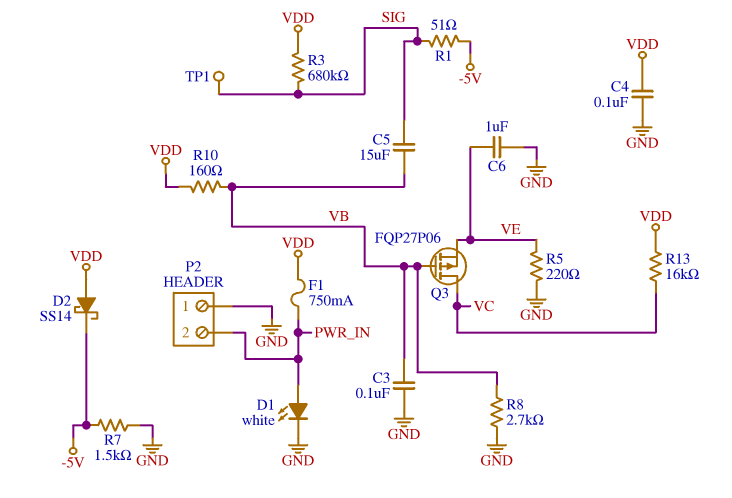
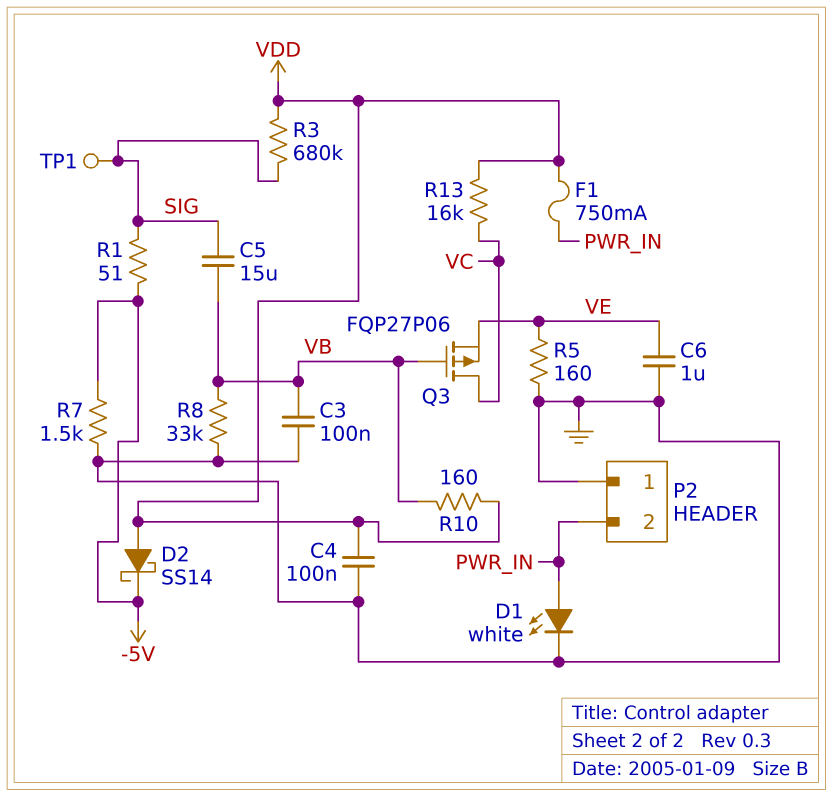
R5: 220 (GND, VE) -> 160 (GND, VE)
R8: 2.7k (GND, VB) -> 33k (GND, VB)

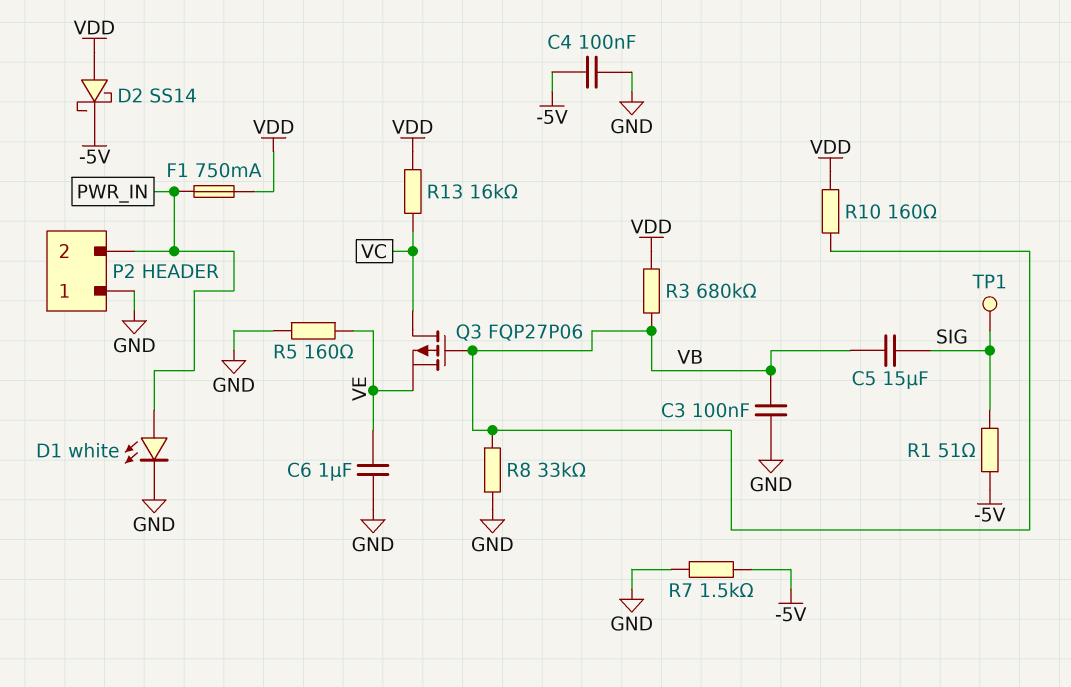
C4: 100nF (GND, VDD) -> 100nF (-5V, GND)
R3: 680k (SIG, VDD) -> 680k (VB, VDD)

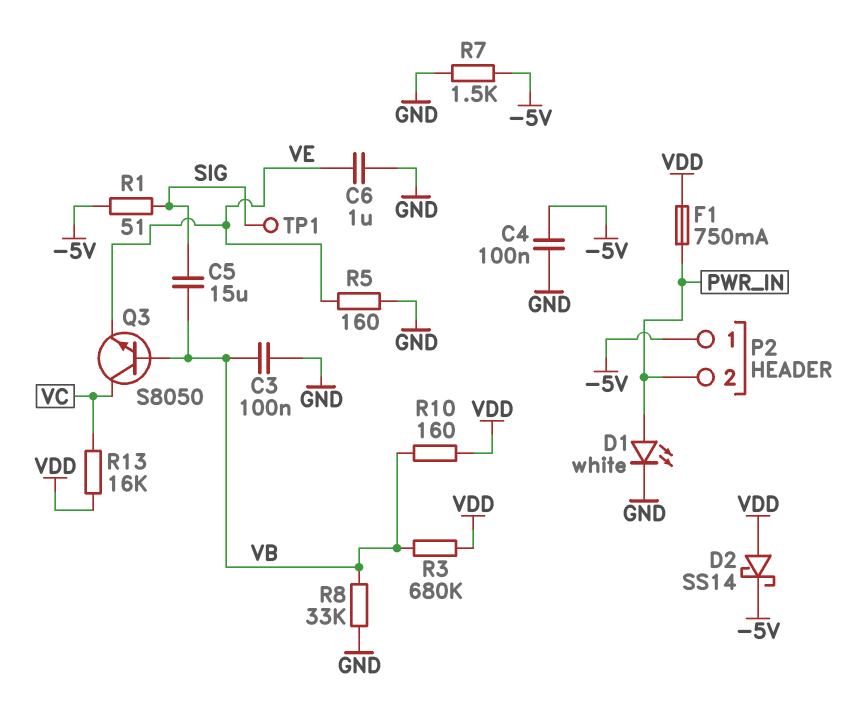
P2 pin 1: GND -> -5V
Q3: PMOS FQP27P06 (G VB, D VC, S VE) -> NPN S8050 (B VB, C VC, E VE)

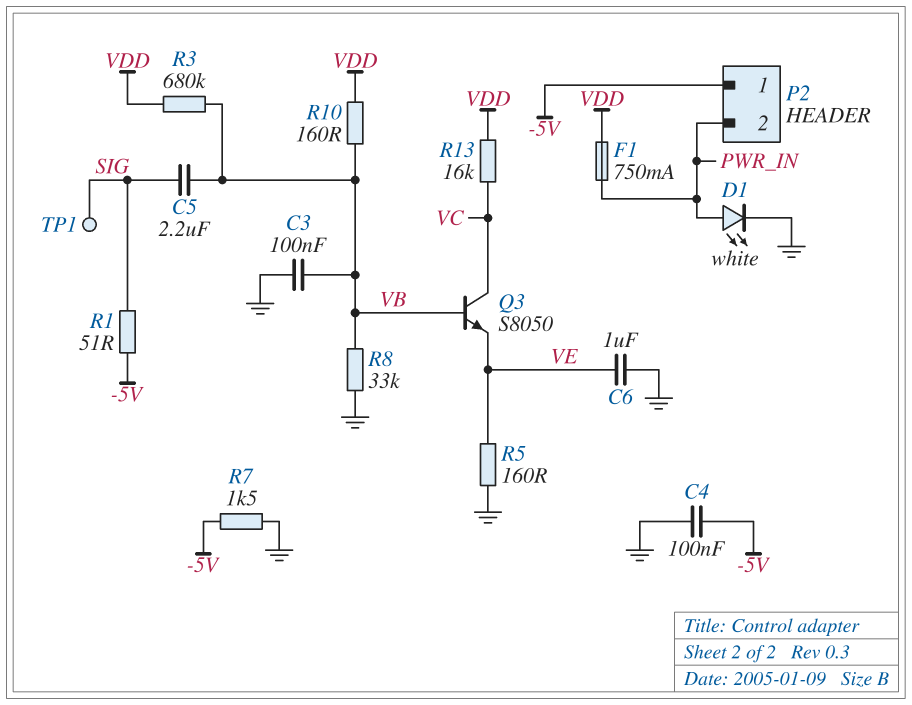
C5: 15uF (SIG, VB) -> 2.2uF (SIG, VB)
D2: schottky SS14 (A VDD, K -5V) -> none

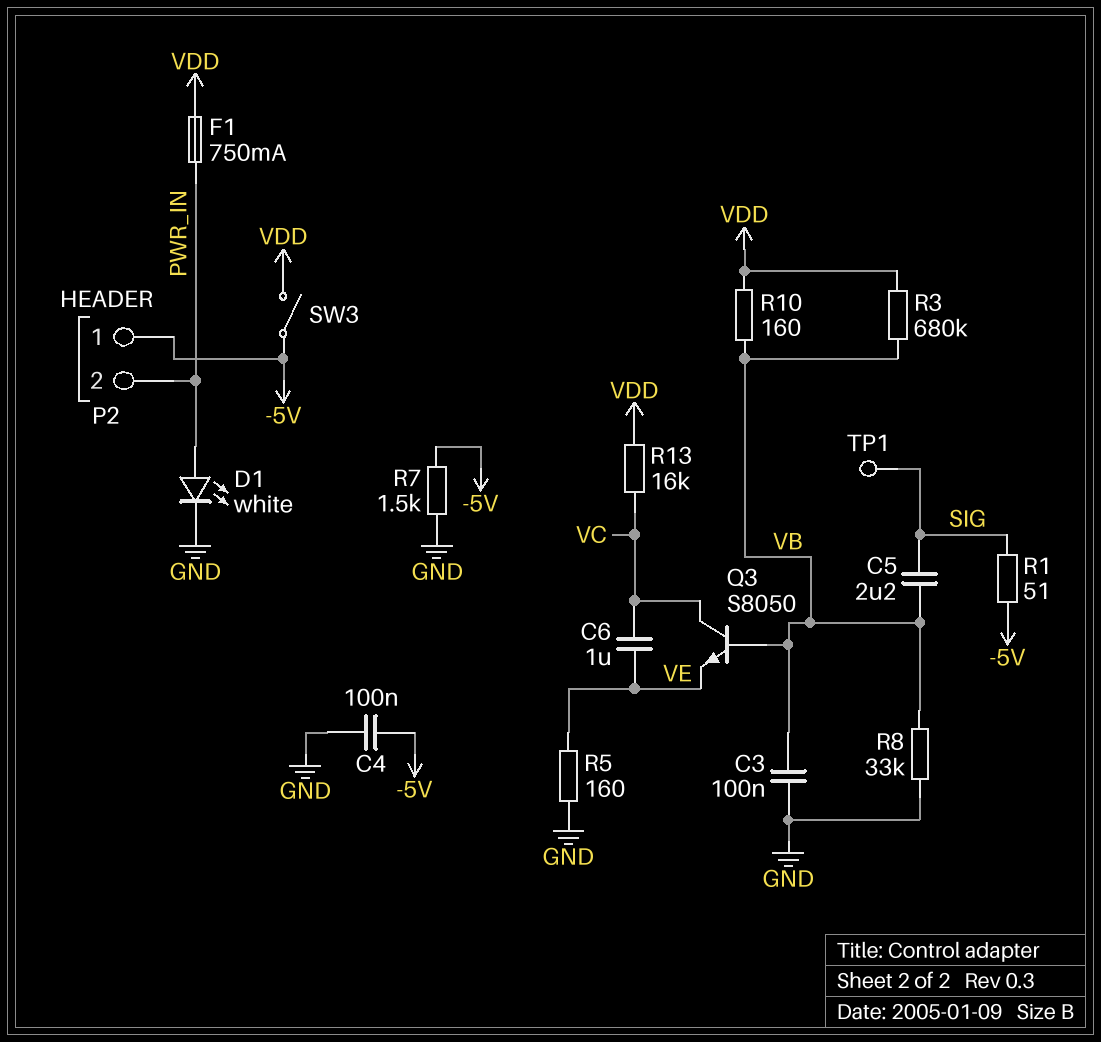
C6: 1uF (GND, VE) -> 1uF (VC, VE)
SW3: none -> switch (-5V, VDD)

